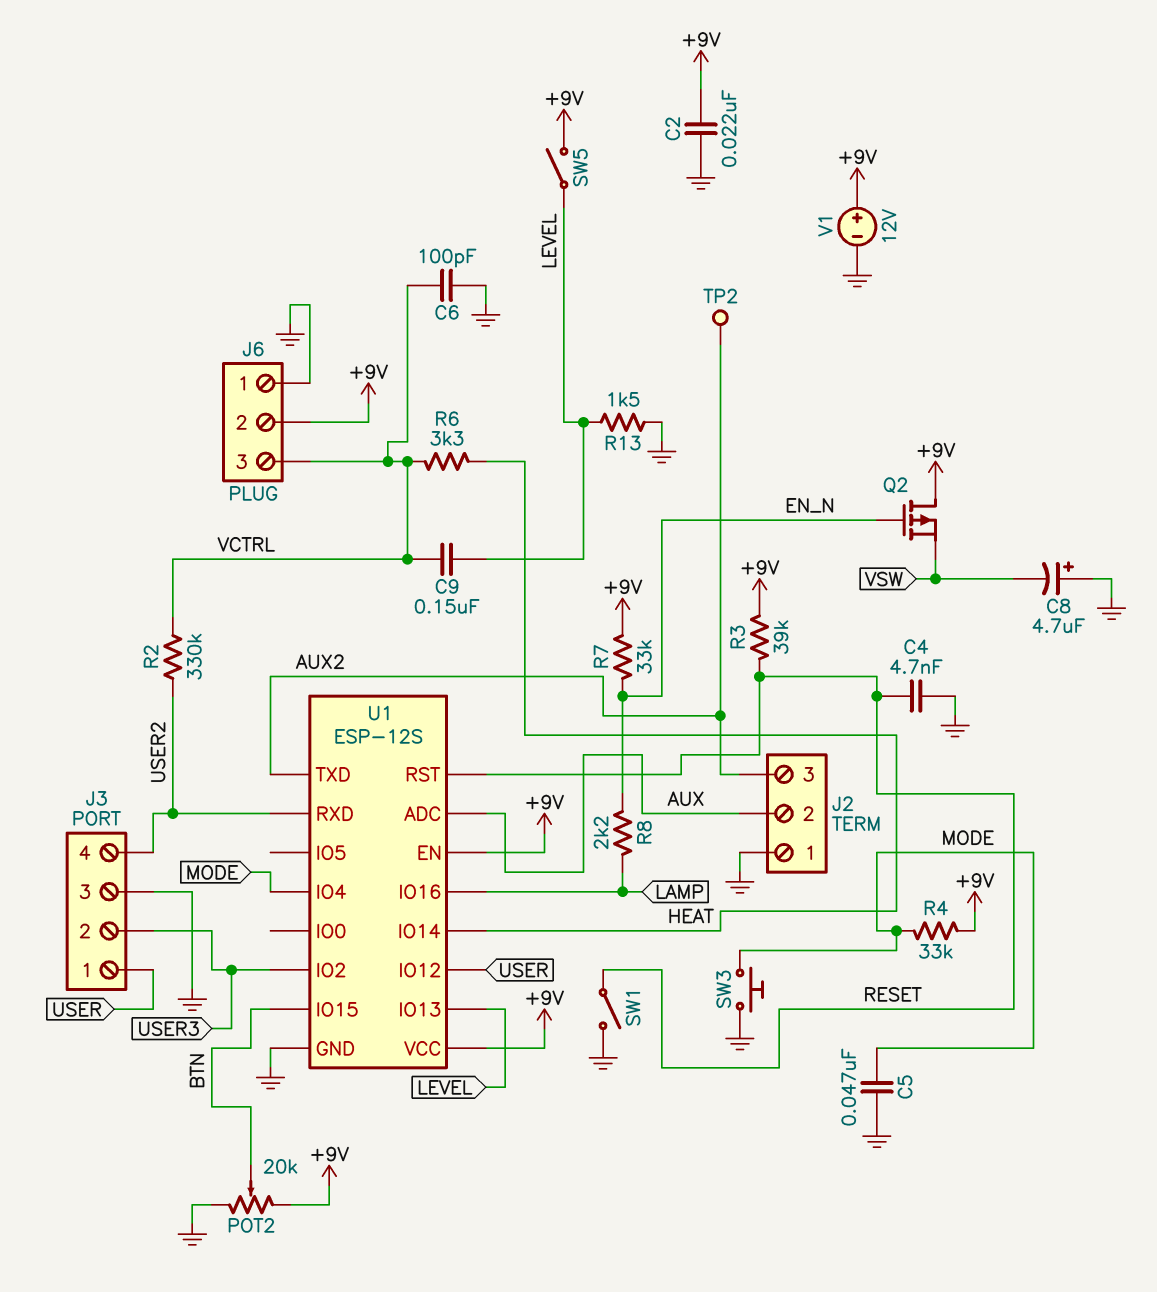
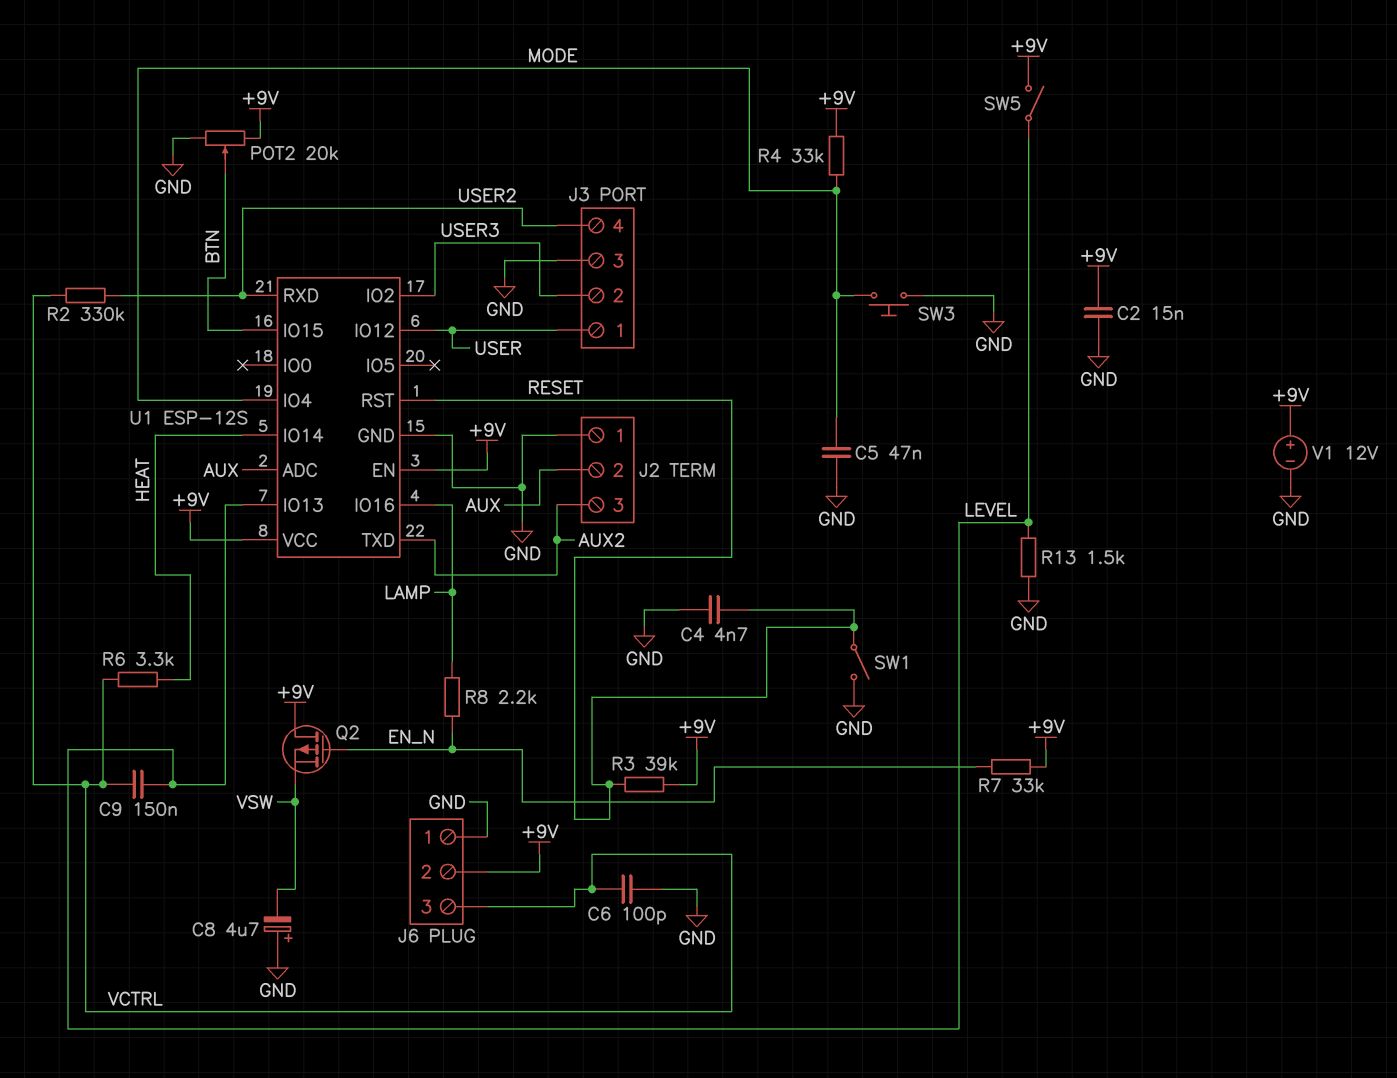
C2: 22nF (+9V, GND) -> 15nF (+9V, GND)
TP2: test point (AUX2) -> none

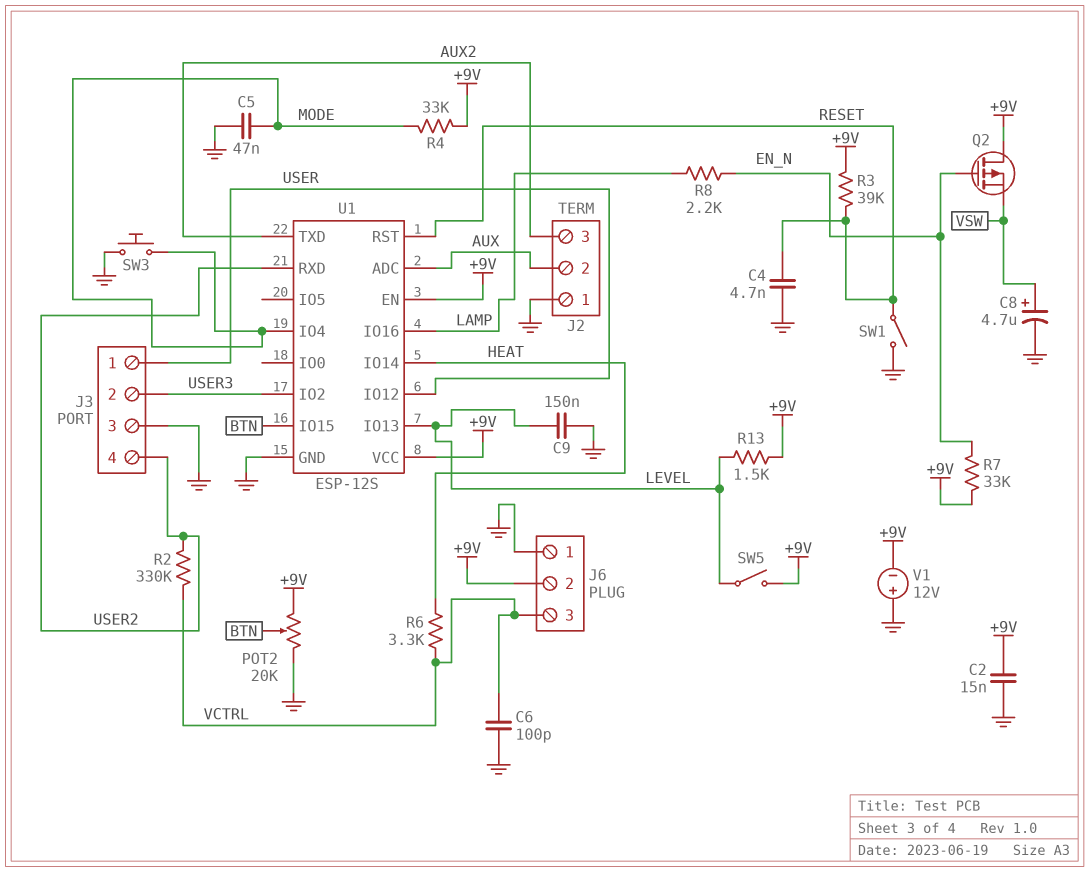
C8: 4.7uF (plus GND, minus VSW) -> 4.7uF (plus VSW, minus GND)
C9: 150nF (LEVEL, VCTRL) -> 150nF (GND, LEVEL)
R13: 1.5k (GND, LEVEL) -> 1.5k (+9V, LEVEL)
V1: 12V (plus +9V, minus GND) -> 12V (plus GND, minus +9V)

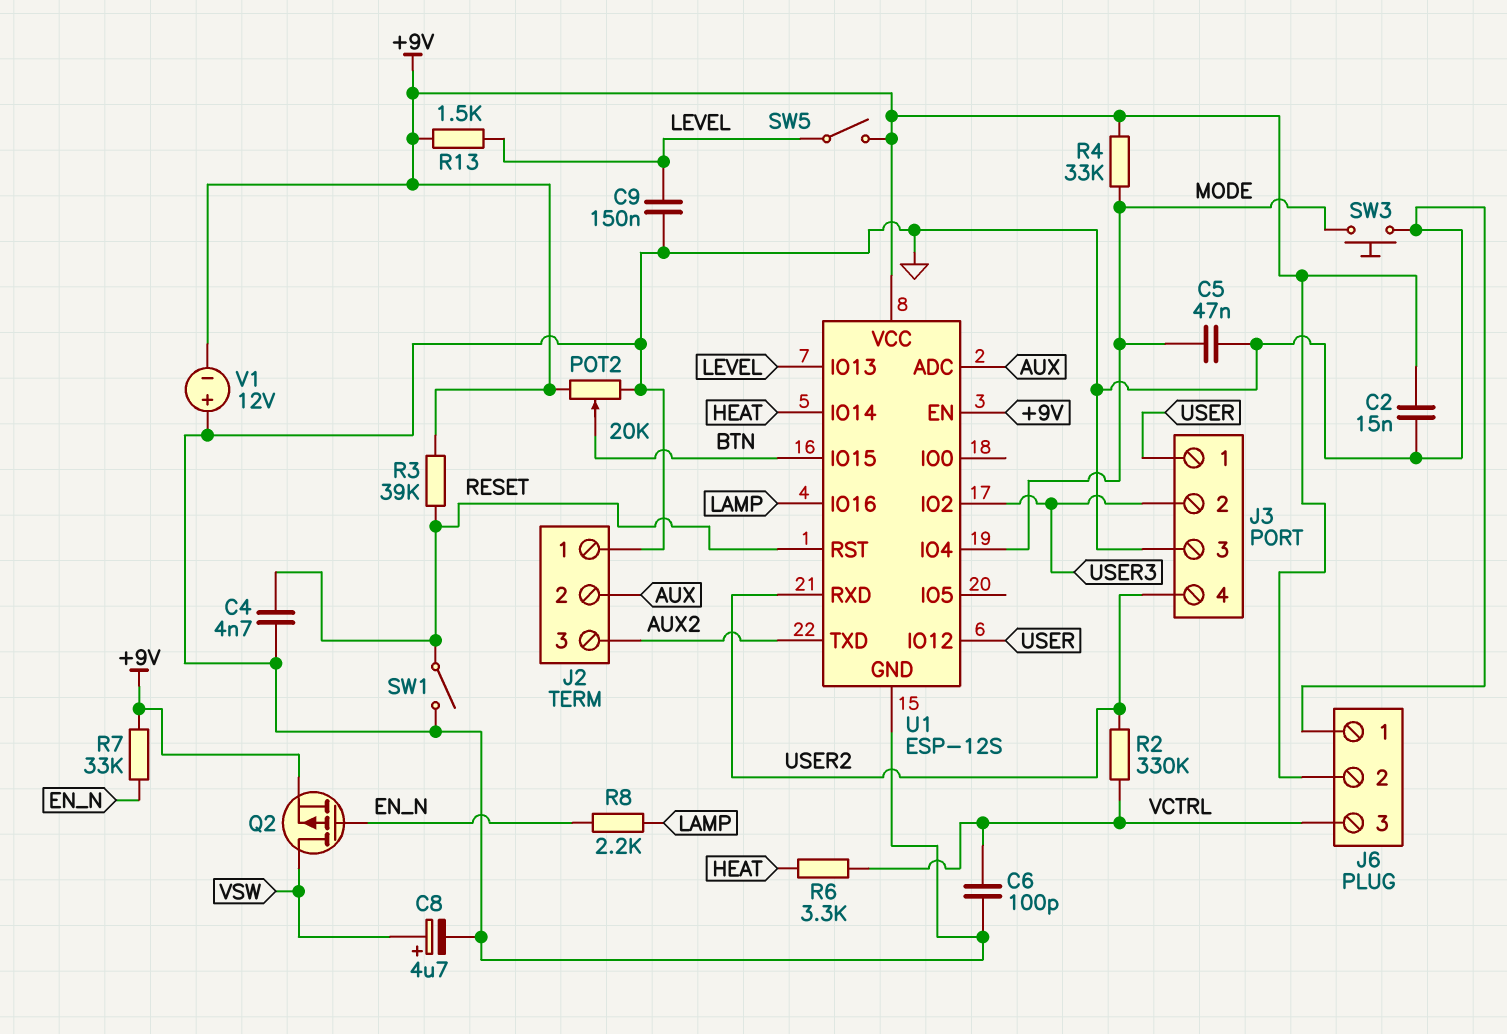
Q2: PMOS (G EN_N, D +9V, S VSW) -> PMOS (G EN_N, D VSW, S +9V)

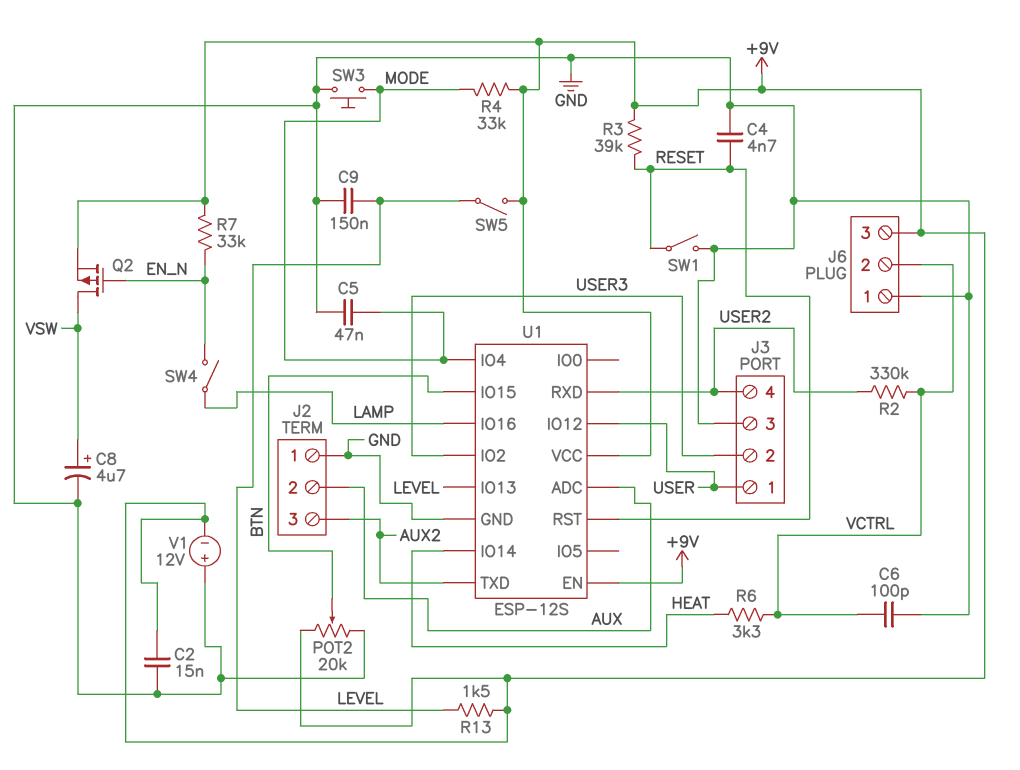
J6 pin 2: +9V -> VCTRL
J6 pin 3: VCTRL -> +9V
R8: 2.2k (EN_N, LAMP) -> none
SW4: none -> switch (EN_N, LAMP)

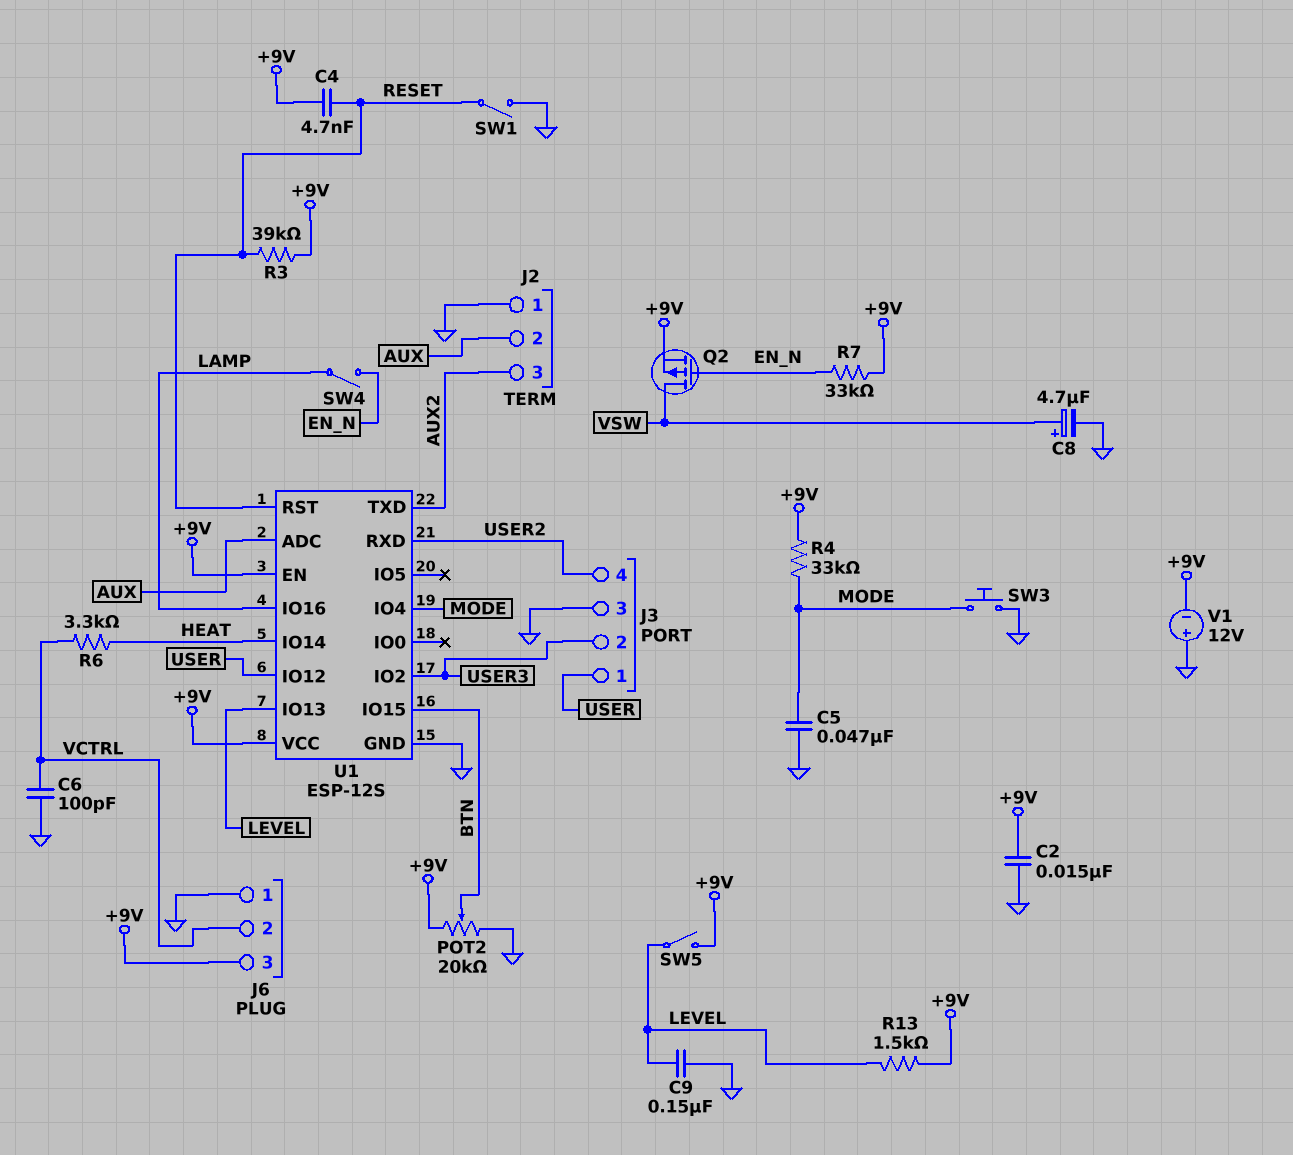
C4: 4.7nF (GND, RESET) -> 4.7nF (+9V, RESET)
R2: 330k (USER2, VCTRL) -> none

